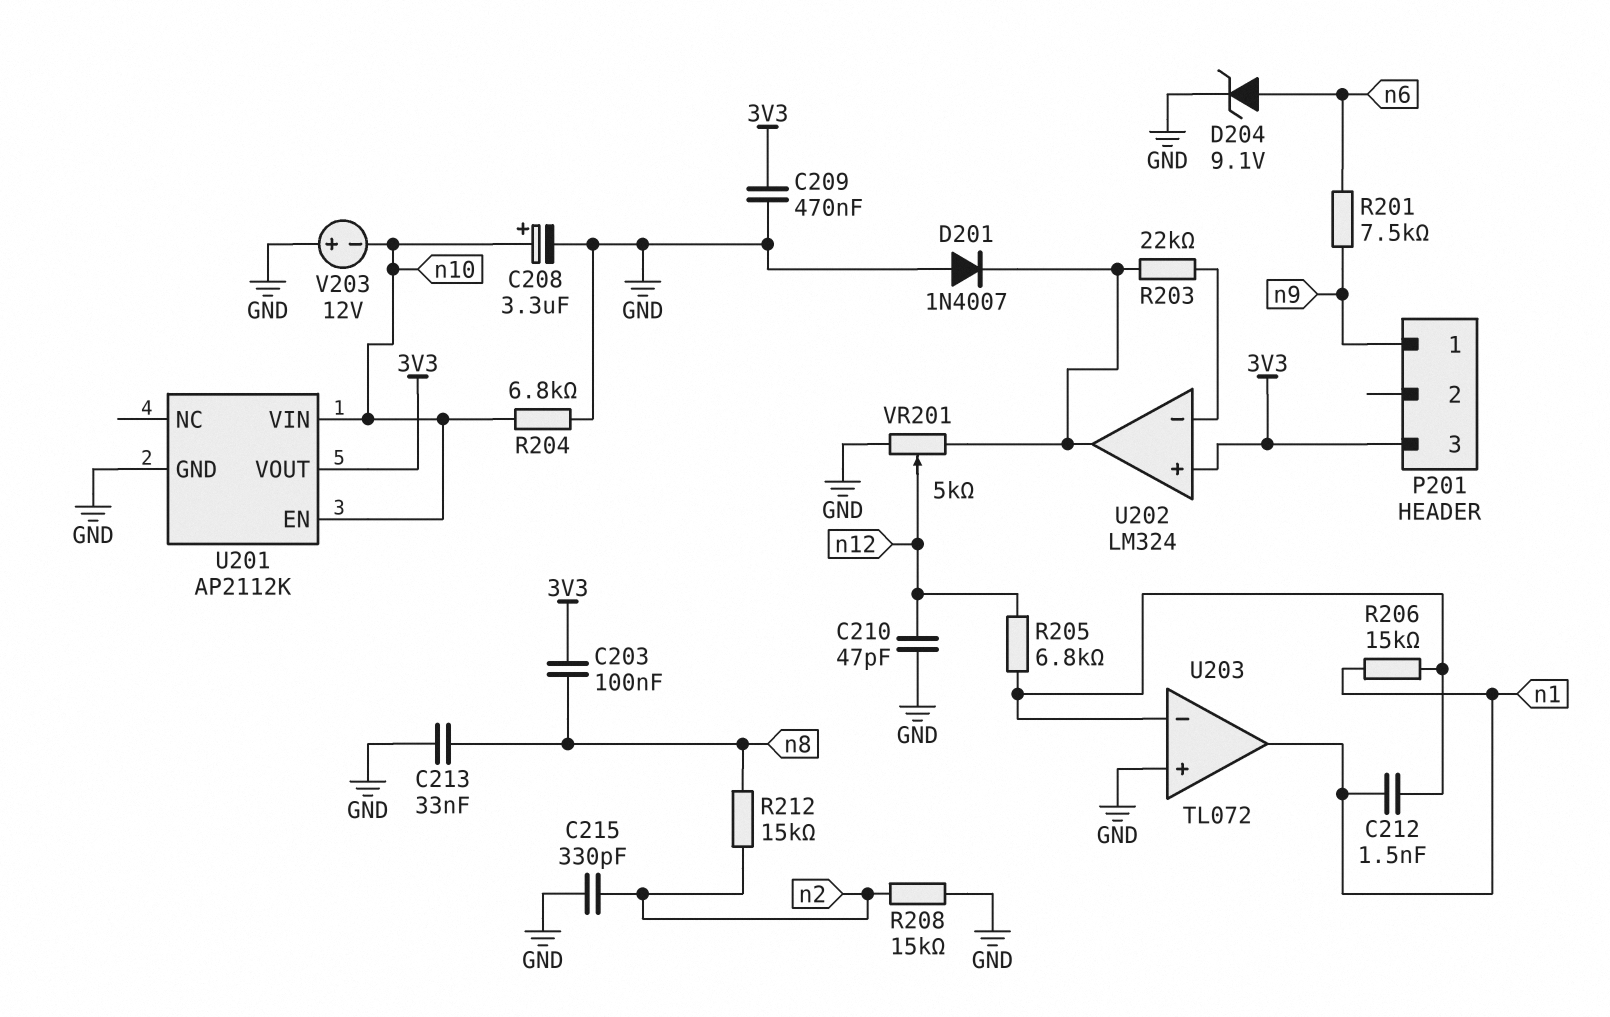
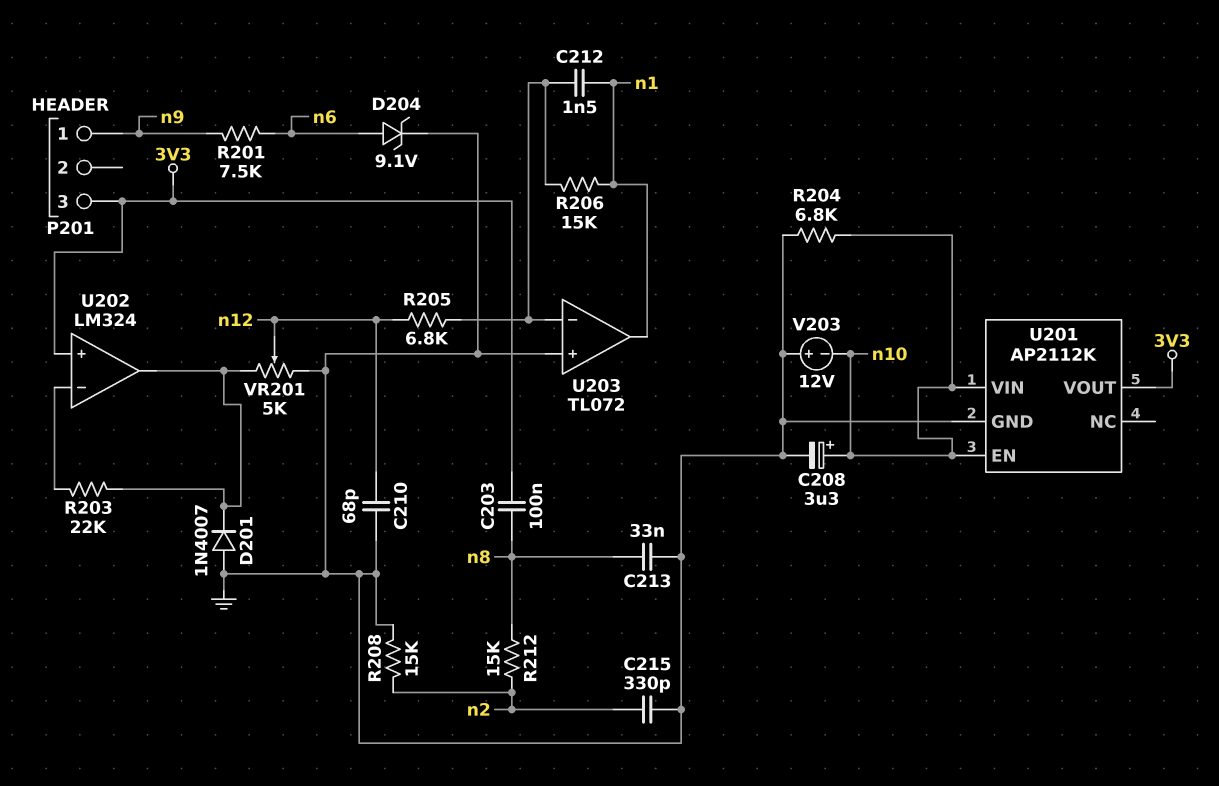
C209: 470nF (3V3, GND) -> none
C210: 47pF (GND, n12) -> 68pF (GND, n12)

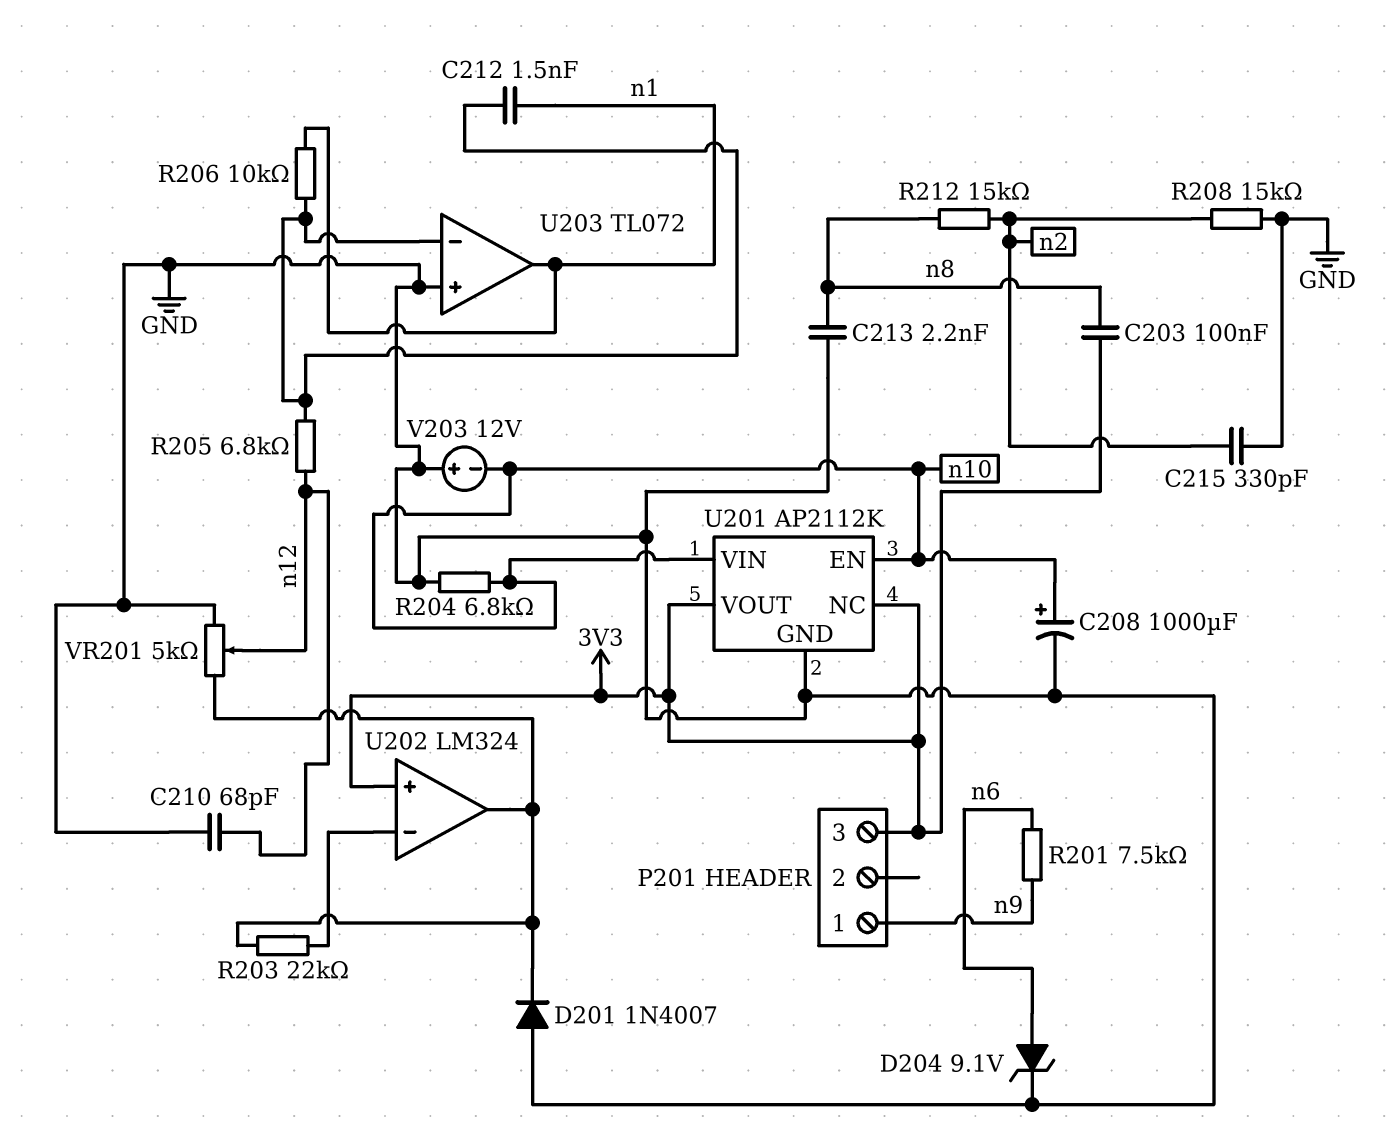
C208: 3.3uF (plus n10, minus GND) -> 1000uF (plus n10, minus GND)
C213: 33nF (GND, n8) -> 2.2nF (GND, n8)
R206: 15k (U203/in-, n1) -> 10k (U203/in-, n1)
U201 pin NC: none -> 3V3

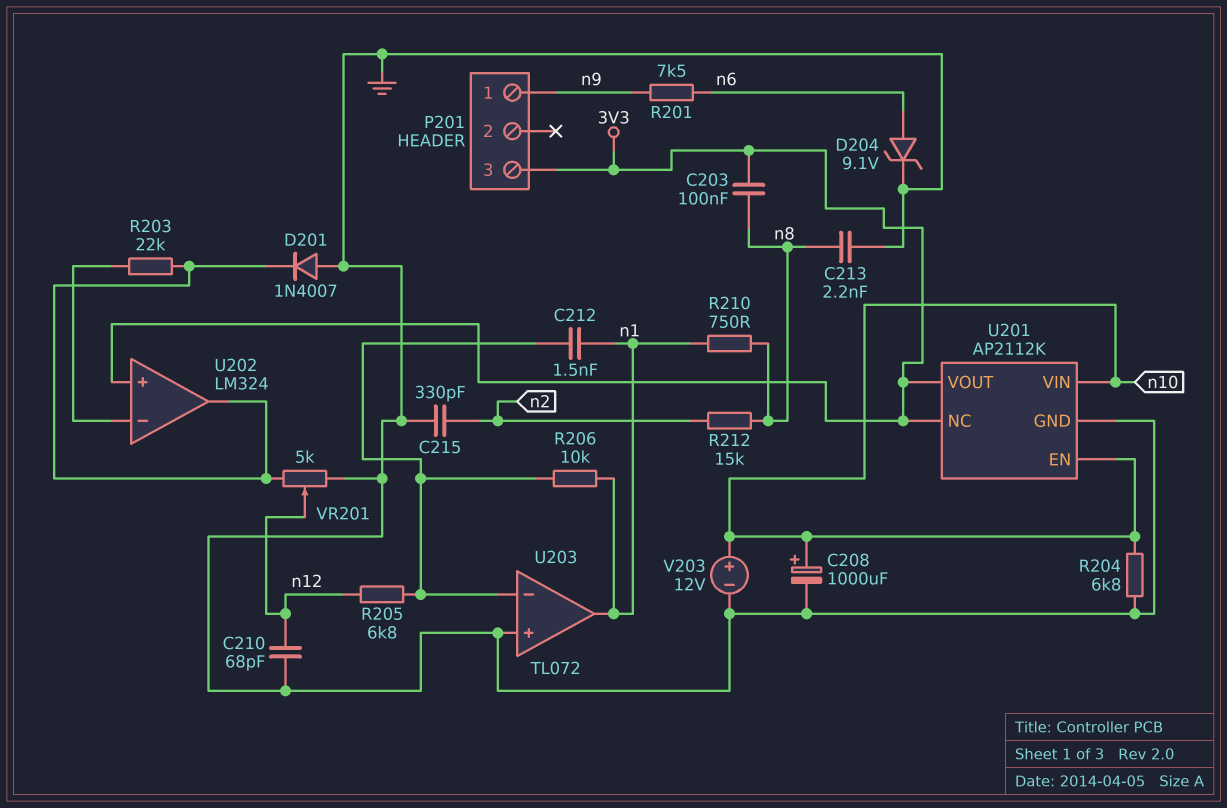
R208: 15k (GND, n2) -> none
R210: none -> 750 (n1, n8)
V203: 12V (plus GND, minus n10) -> 12V (plus n10, minus GND)

